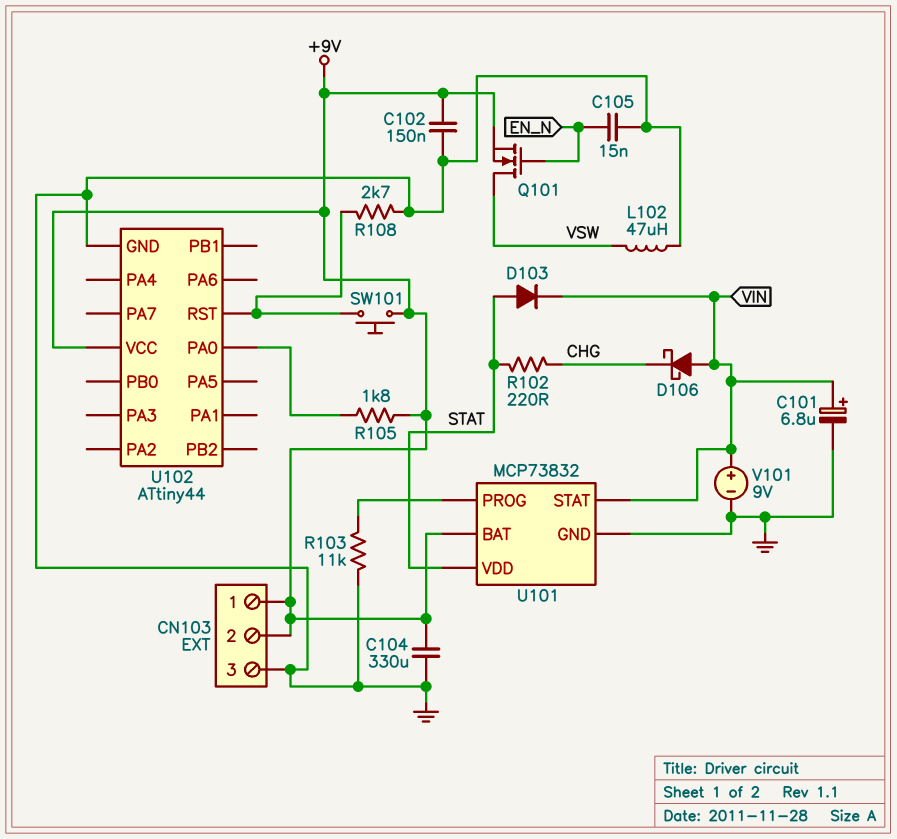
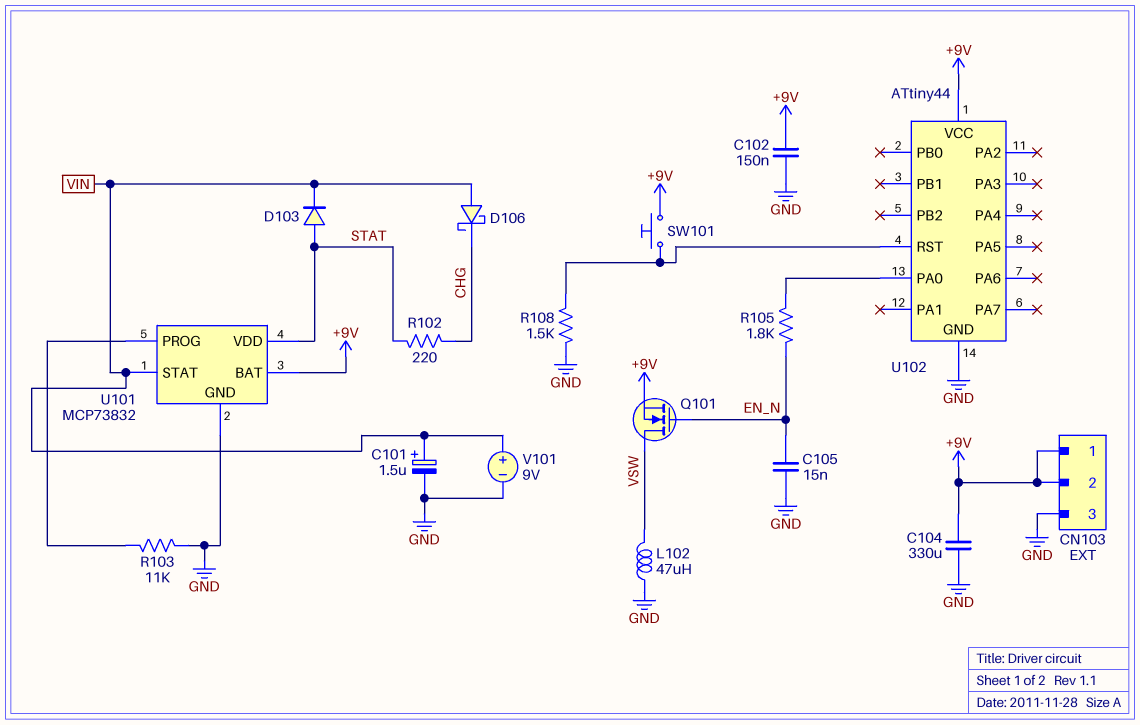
C101: 6.8uF (plus VIN, minus GND) -> 1.5uF (plus VIN, minus GND)
R105: 1.8k (+9V, U102/PA0) -> 1.8k (EN_N, U102/PA0)
R108: 2.7k (GND, U102/RST) -> 1.5k (GND, U102/RST)

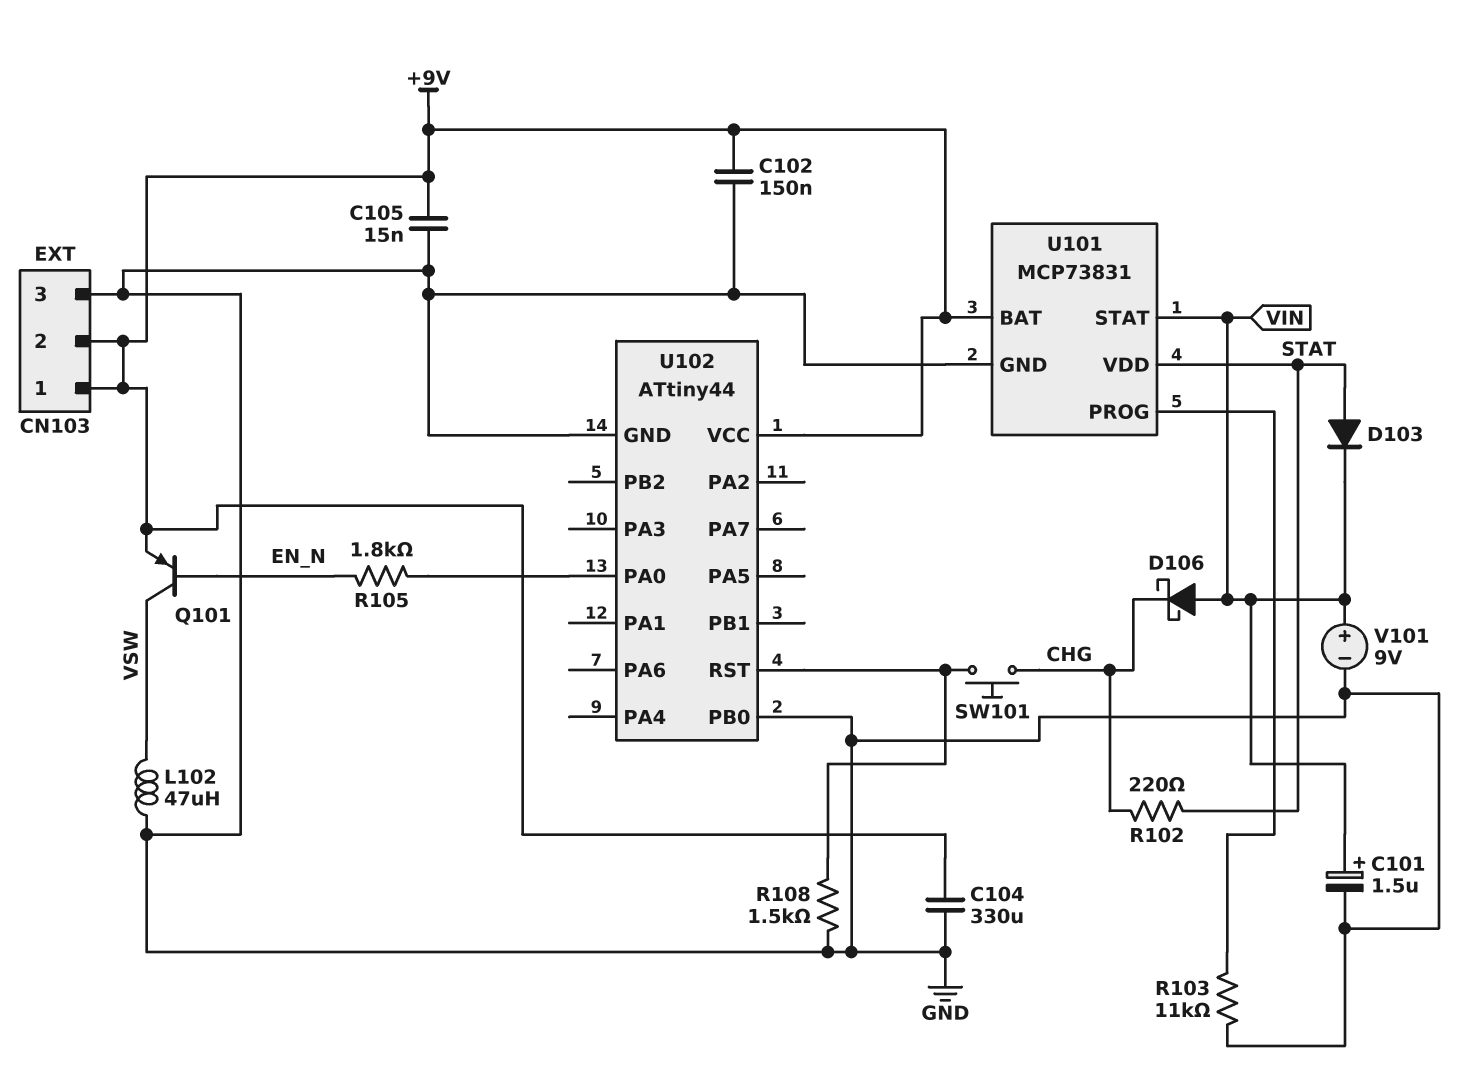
C105: 15nF (EN_N, GND) -> 15nF (+9V, GND)
Q101: NMOS (G EN_N, D VSW, S +9V) -> PNP (B EN_N, C VSW, E +9V)
SW101: button (+9V, U102/RST) -> button (CHG, U102/RST)
U101: MCP73832 -> MCP73831
U102 pin PB0: none -> GND

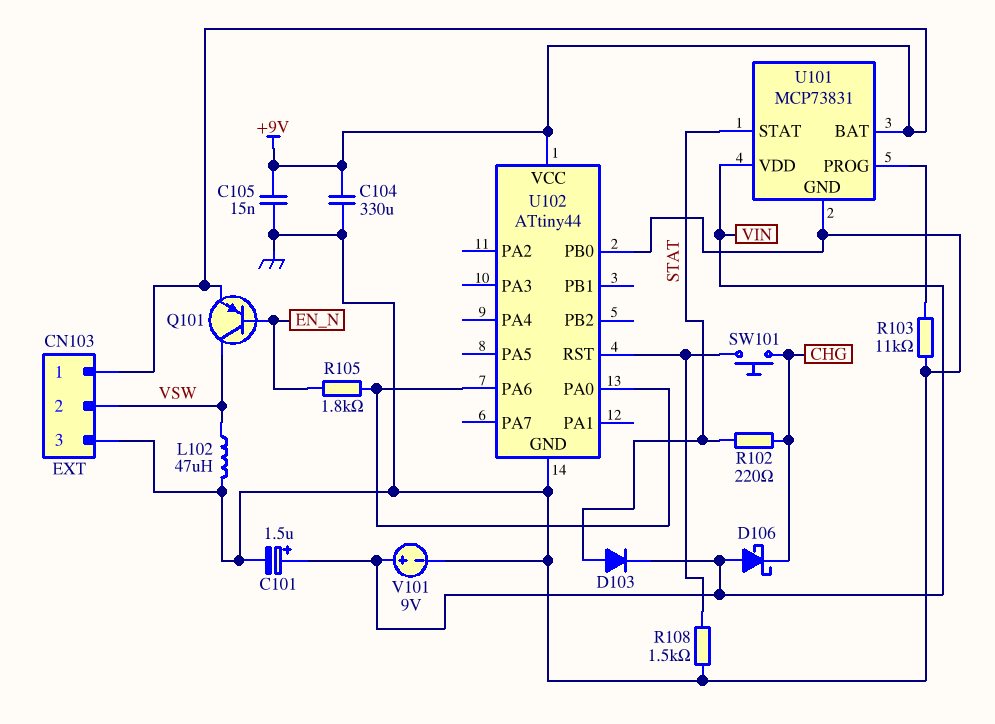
C102: 150nF (+9V, GND) -> none
CN103 pin 2: +9V -> VSW
U101 pin STAT: VIN -> STAT
U101 pin VDD: STAT -> VIN
U102 pin PA6: none -> U102/PA0

